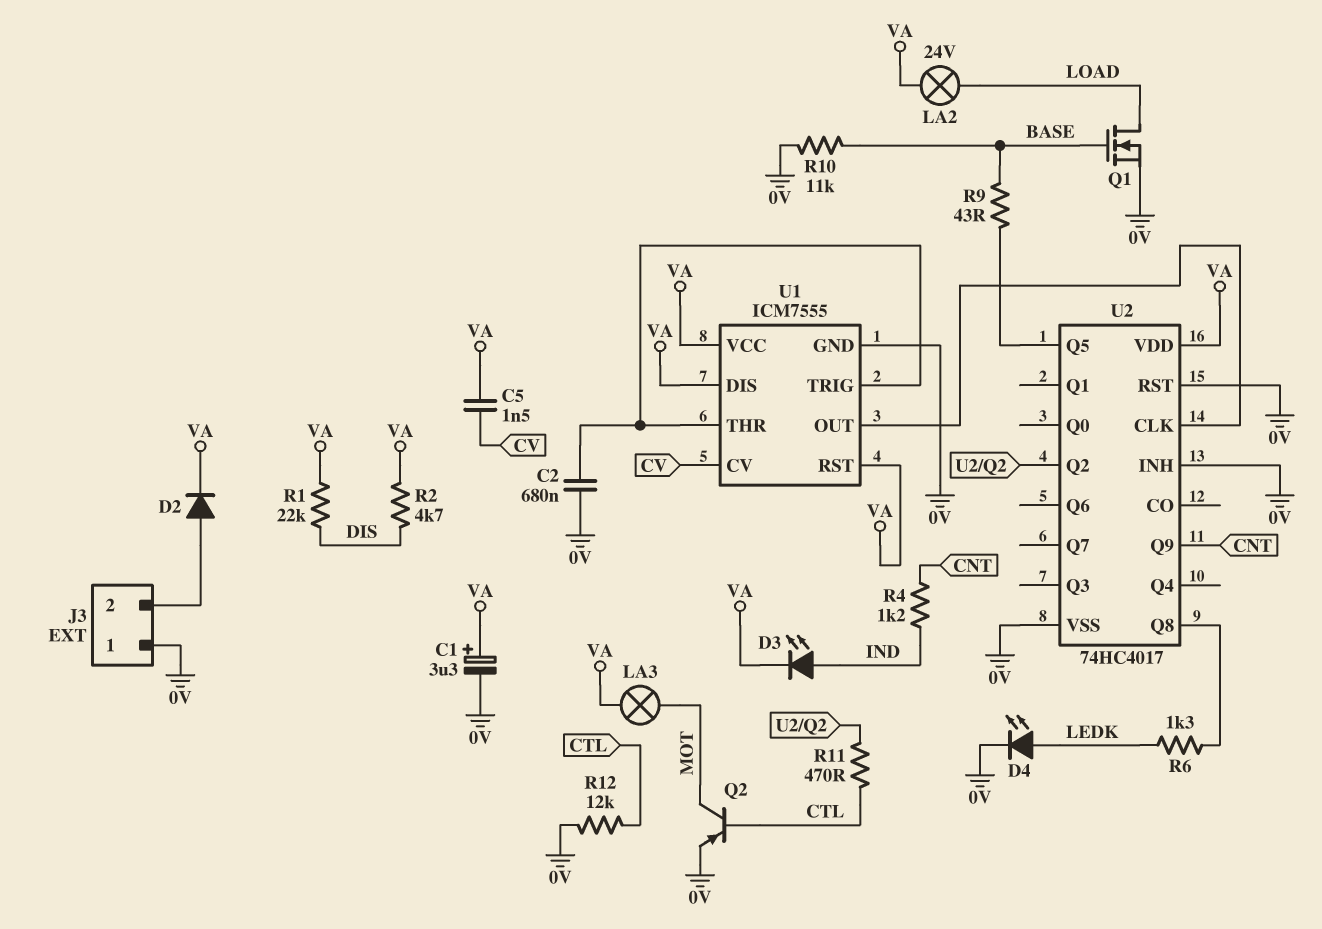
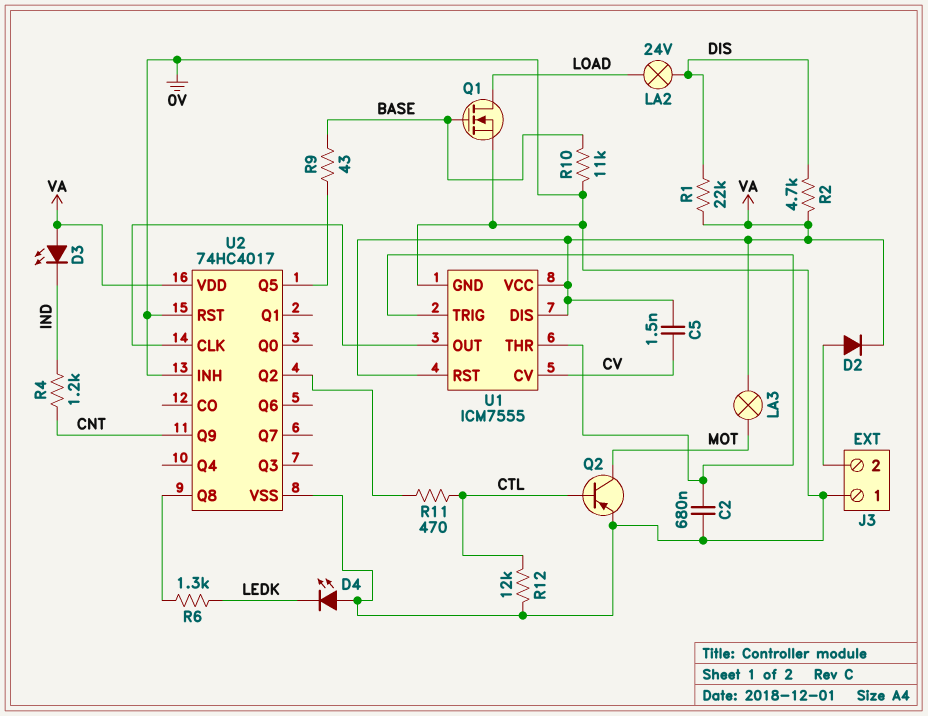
C1: 3.3uF (plus VA, minus 0V) -> none
D3: LED (A IND, K VA) -> LED (A VA, K IND)
D4: LED (A LEDK, K 0V) -> LED (A 0V, K LEDK)
LA2: lamp 24V (LOAD, VA) -> lamp 24V (DIS, LOAD)

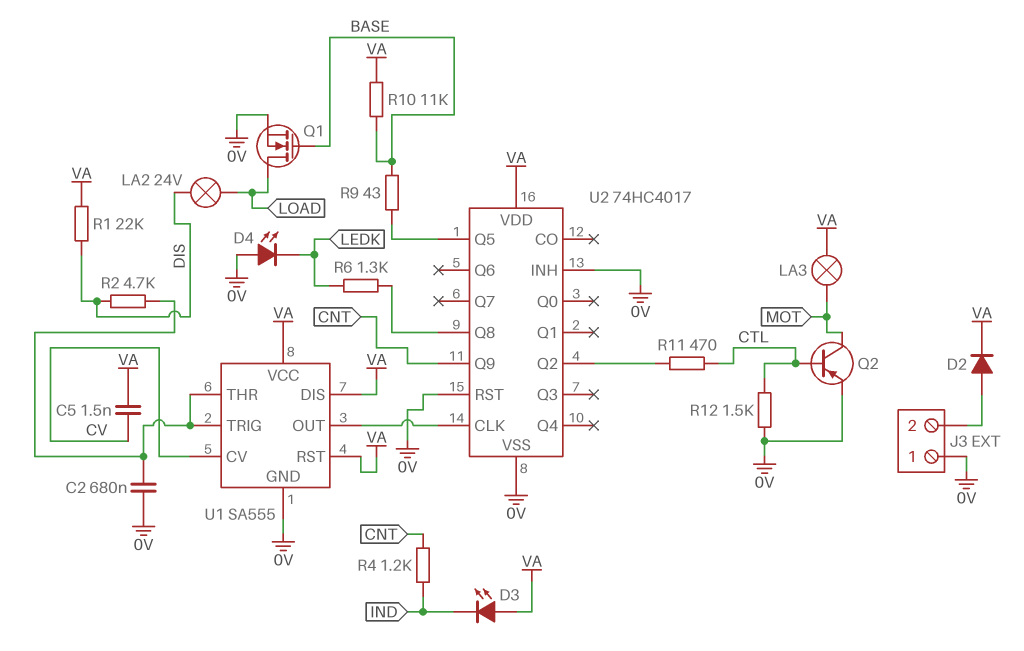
R2: 4.7k (DIS, VA) -> 4.7k (DIS, U1/THR)
R10: 11k (0V, BASE) -> 11k (BASE, VA)
R12: 12k (0V, CTL) -> 1.5k (0V, CTL)
U1: ICM7555 -> SA555

